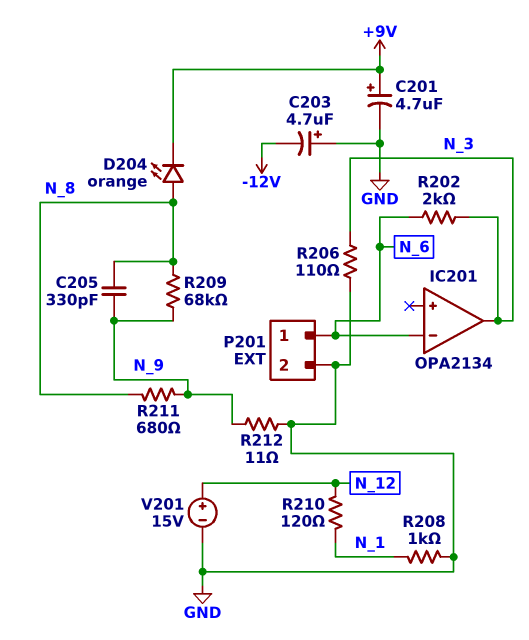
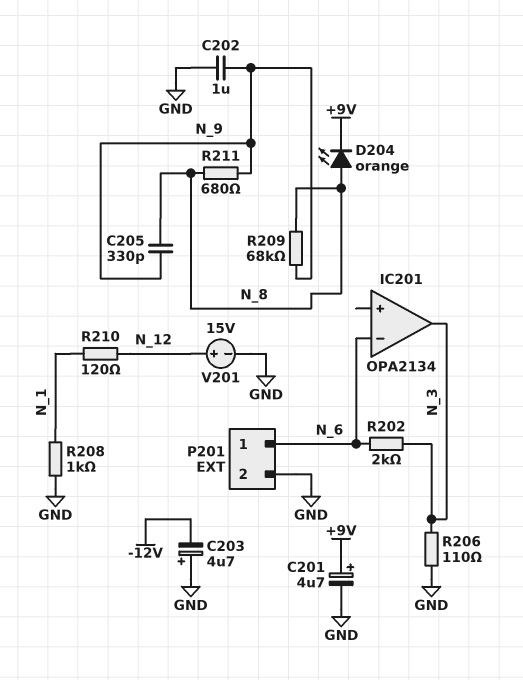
C202: none -> 1uF (GND, N_9)
R212: 11 (GND, N_9) -> none

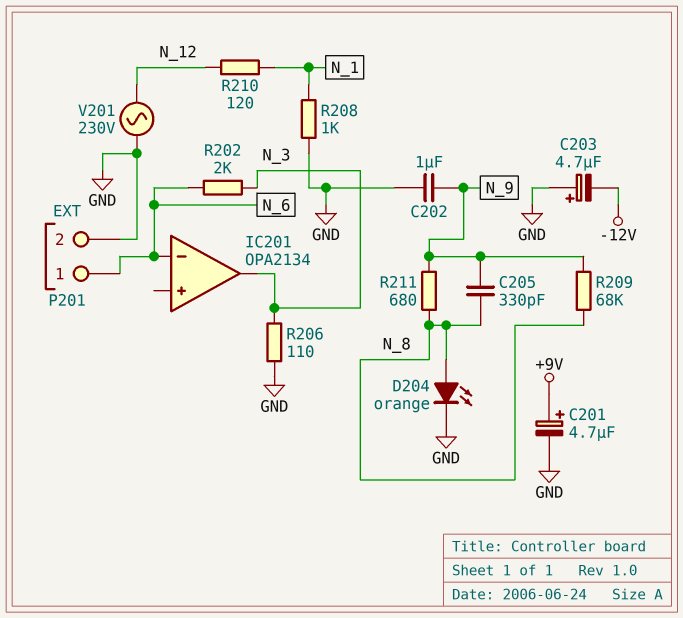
D204: LED orange (A N_8, K +9V) -> LED orange (A N_8, K GND)
V201: 15V (plus N_12, minus GND) -> AC 230V (GND, N_12)

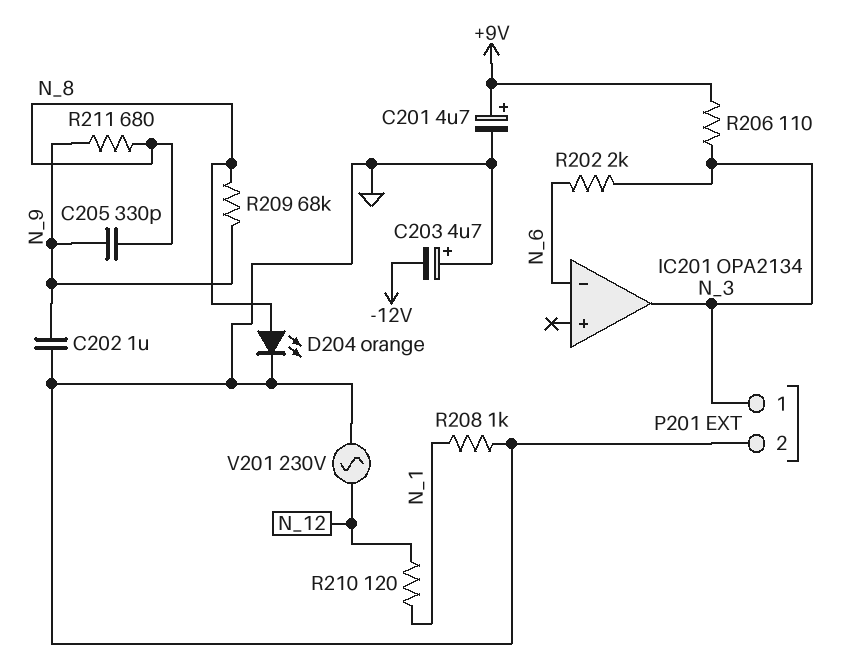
P201 pin 1: N_6 -> N_3
R206: 110 (GND, N_3) -> 110 (+9V, N_3)

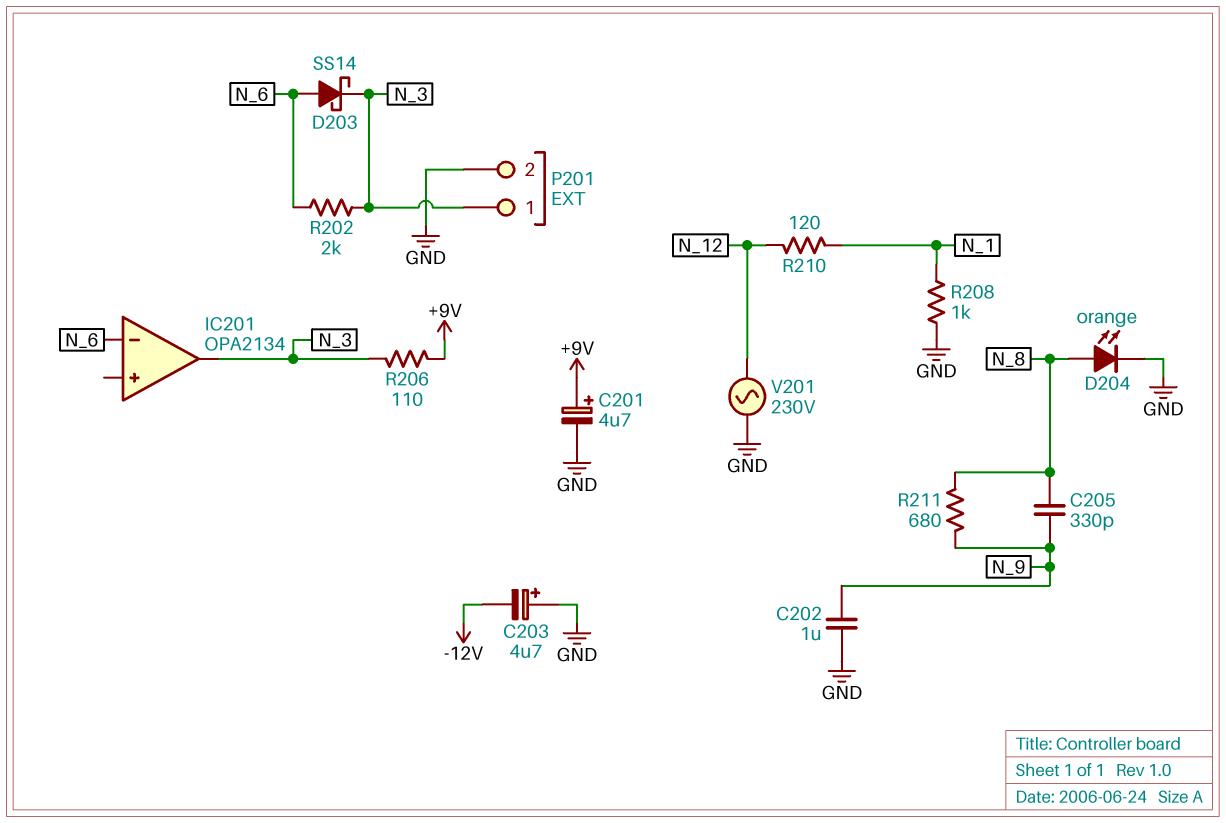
D203: none -> schottky SS14 (A N_6, K N_3)
R209: 68k (N_8, N_9) -> none

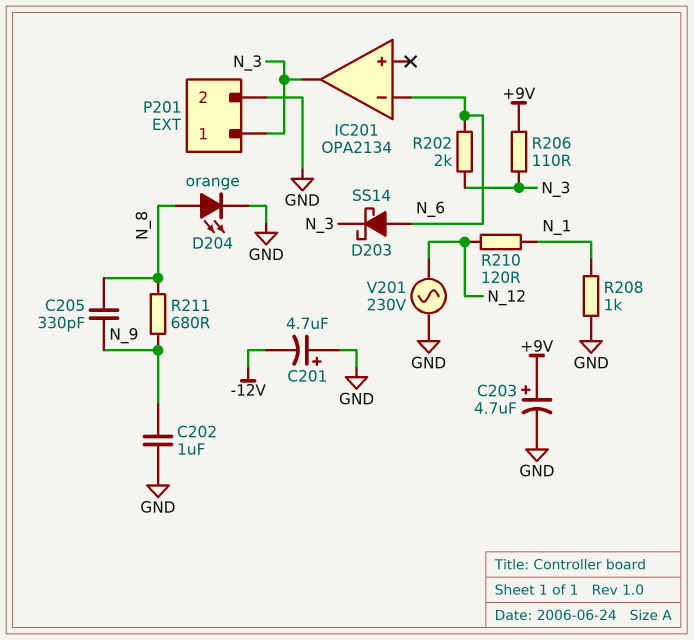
C201: 4.7uF (plus +9V, minus GND) -> 4.7uF (plus GND, minus -12V)
C203: 4.7uF (plus GND, minus -12V) -> 4.7uF (plus +9V, minus GND)

